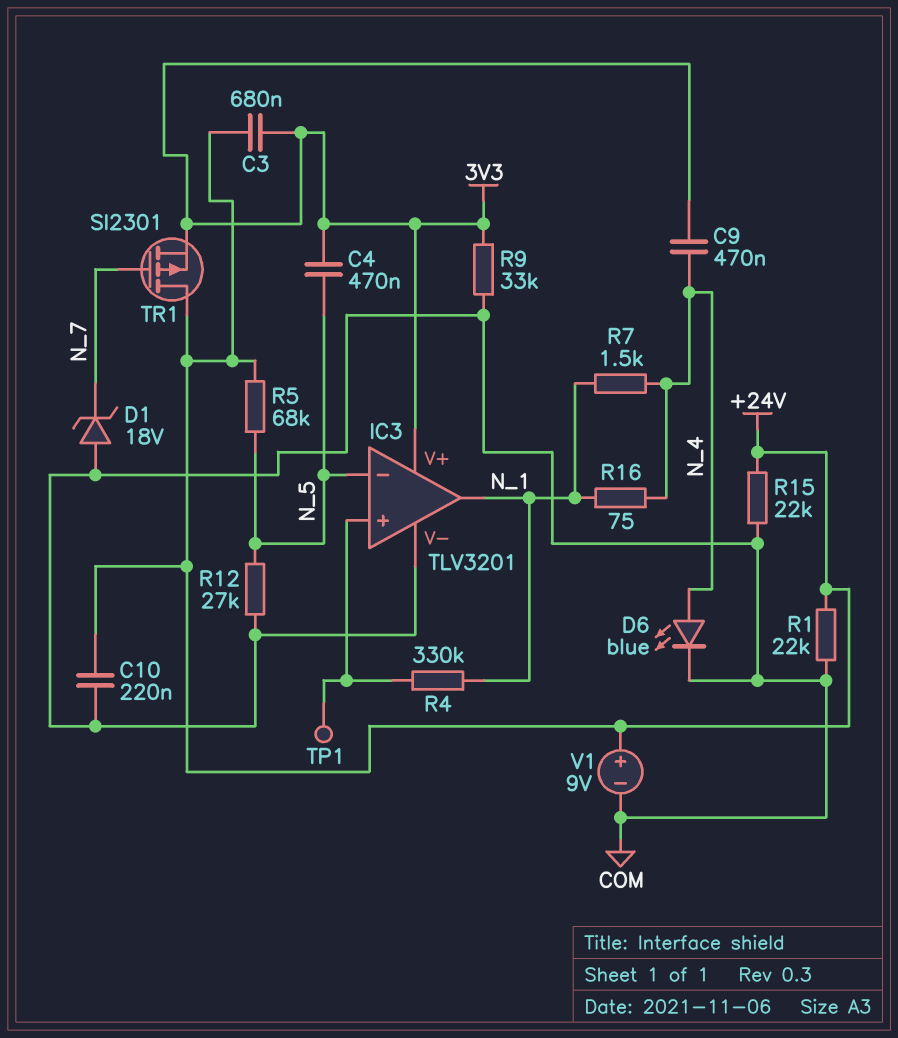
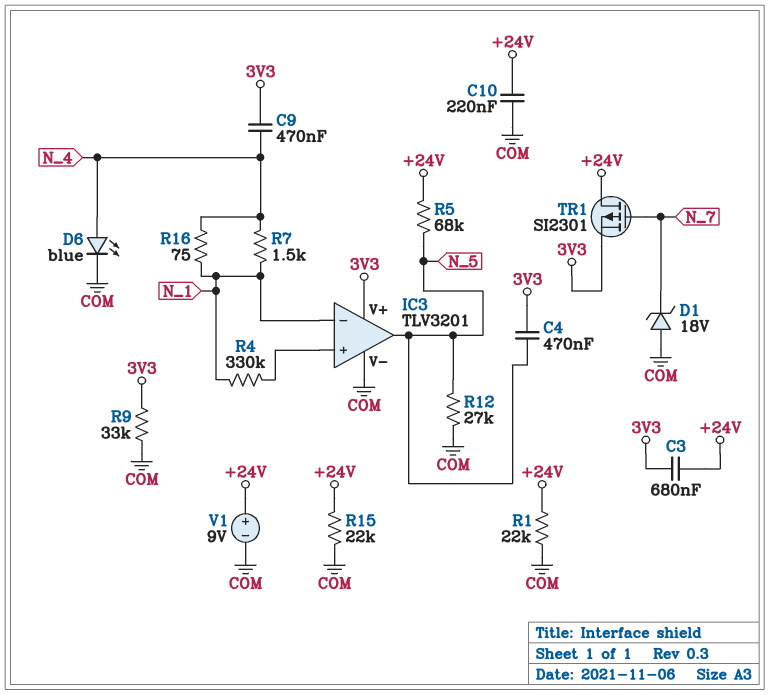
IC3 pin in-: N_5 -> N_1
IC3 pin out: N_1 -> N_5
TP1: test point (IC3/in+) -> none

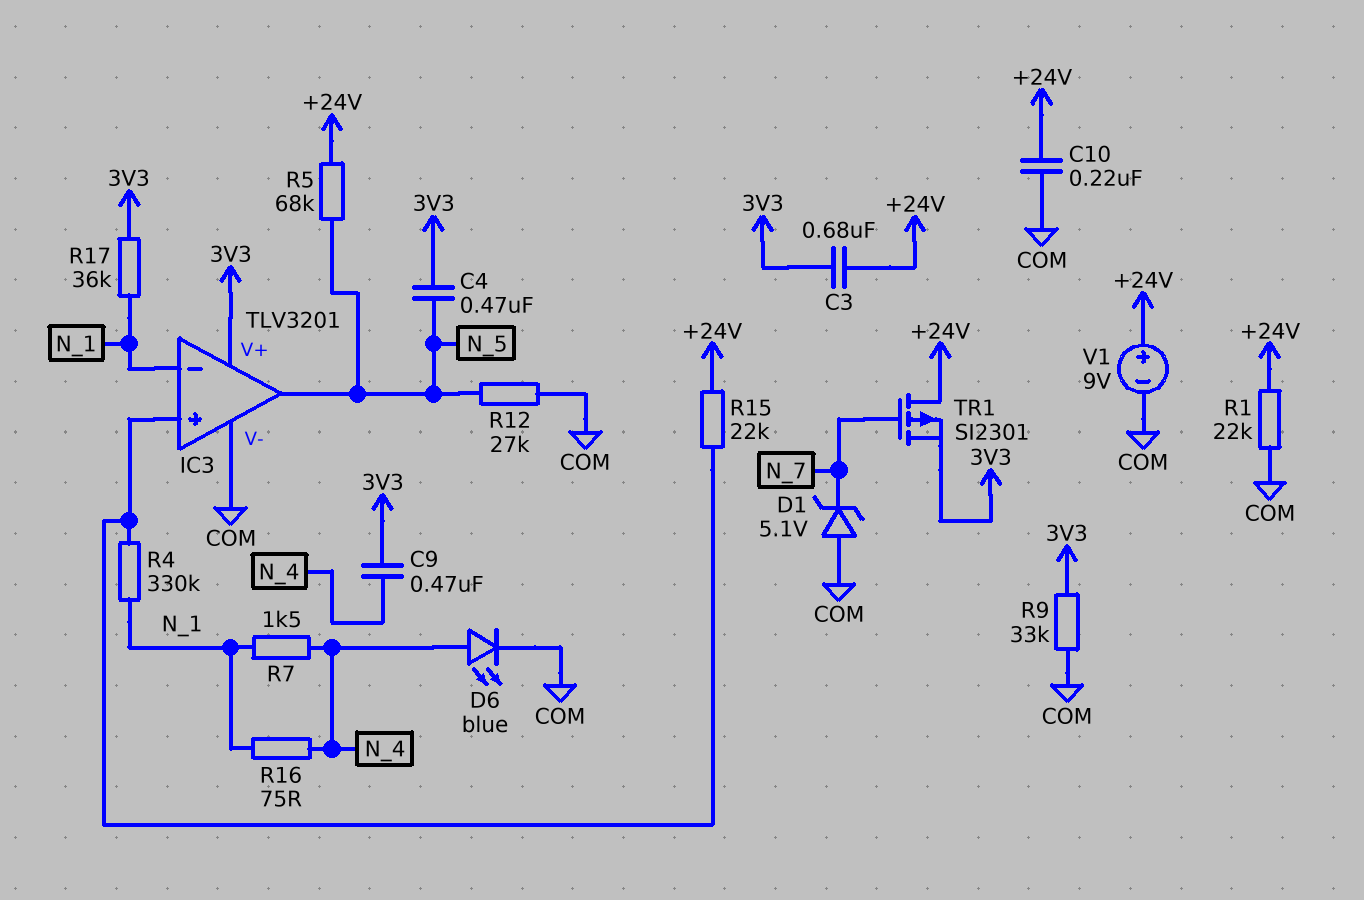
D1: zener 18V (A COM, K N_7) -> zener 5.1V (A COM, K N_7)
R15: 22k (+24V, COM) -> 22k (+24V, IC3/in+)
R17: none -> 36k (3V3, N_1)

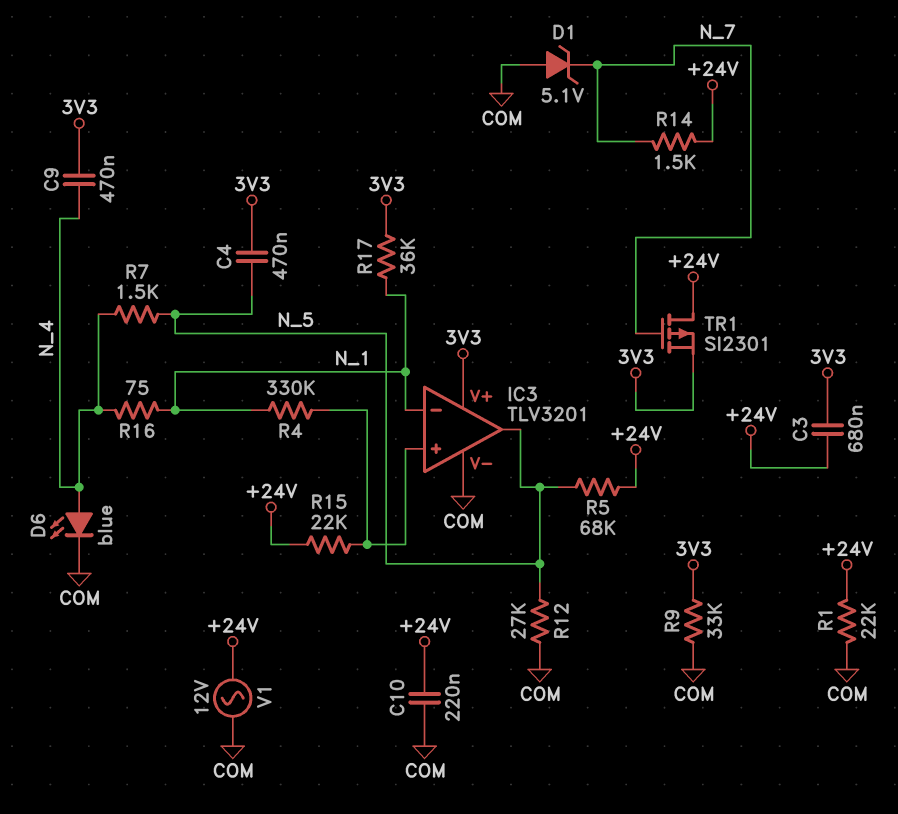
R7: 1.5k (N_1, N_4) -> 1.5k (N_4, N_5)
R14: none -> 1.5k (+24V, N_7)
V1: 9V (plus +24V, minus COM) -> AC 12V (+24V, COM)

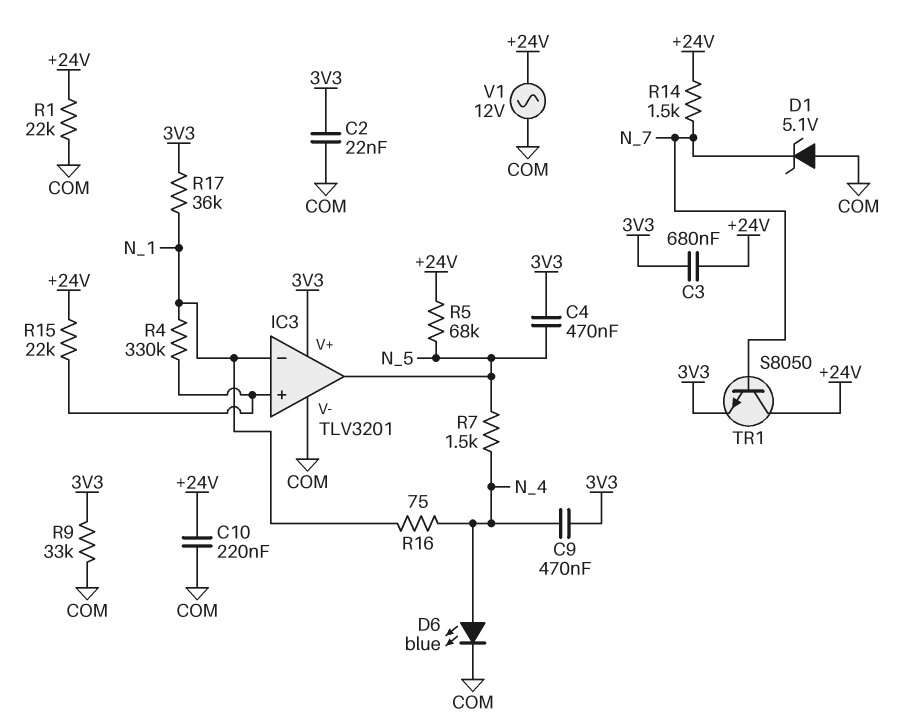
C2: none -> 22nF (3V3, COM)
R12: 27k (COM, N_5) -> none
TR1: PMOS SI2301 (G N_7, D +24V, S 3V3) -> NPN S8050 (B N_7, C +24V, E 3V3)

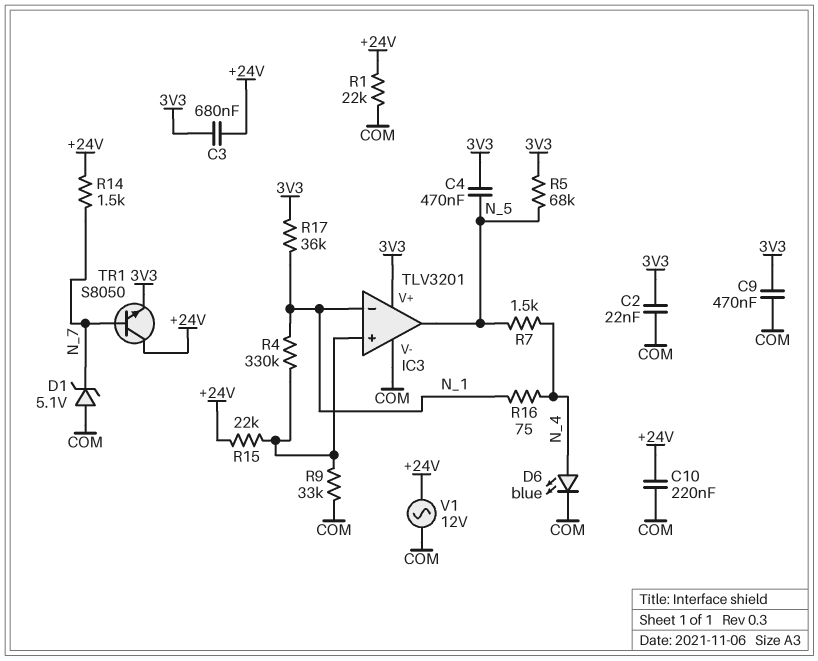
C9: 470nF (3V3, N_4) -> 470nF (3V3, COM)
R5: 68k (+24V, N_5) -> 68k (3V3, N_5)
R9: 33k (3V3, COM) -> 33k (COM, IC3/in+)

